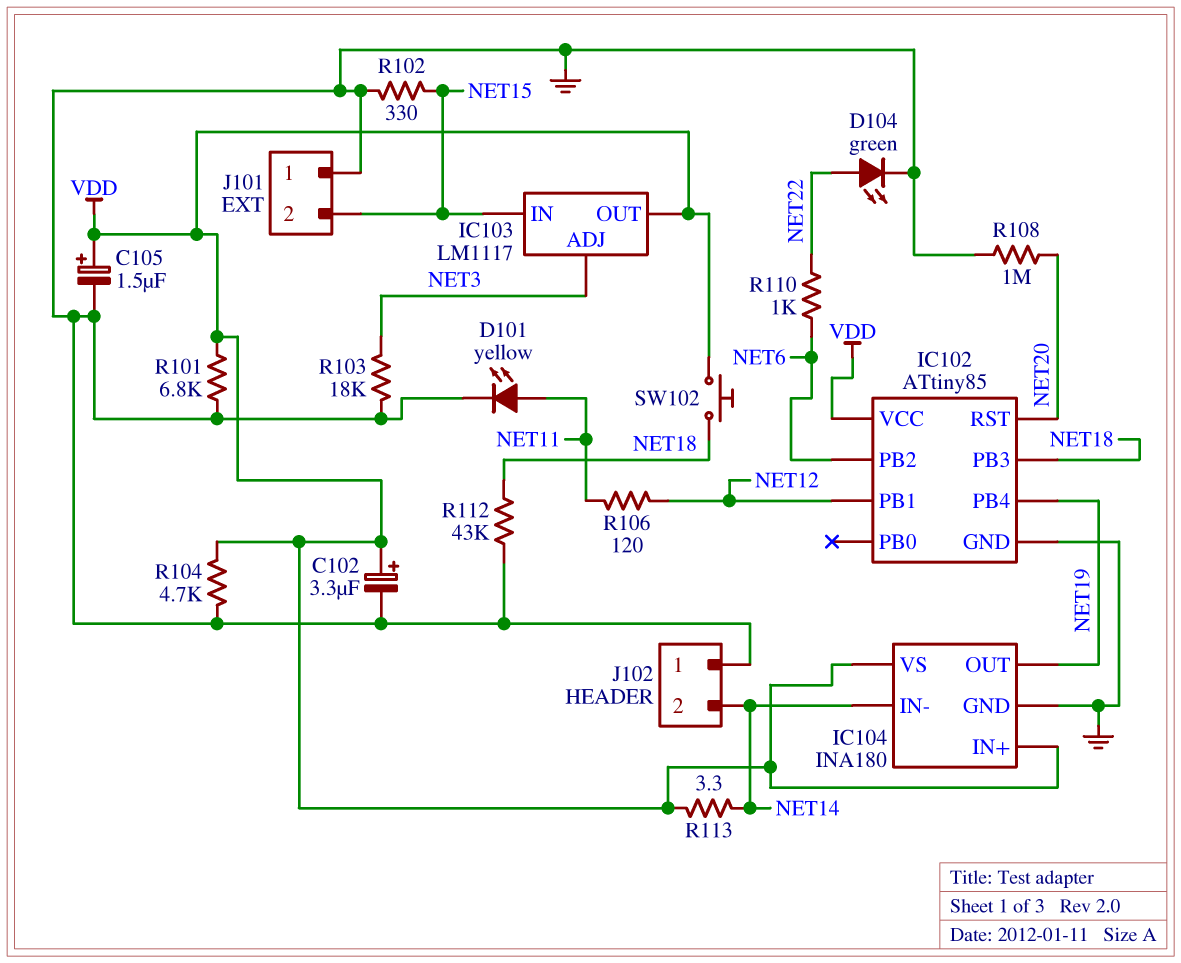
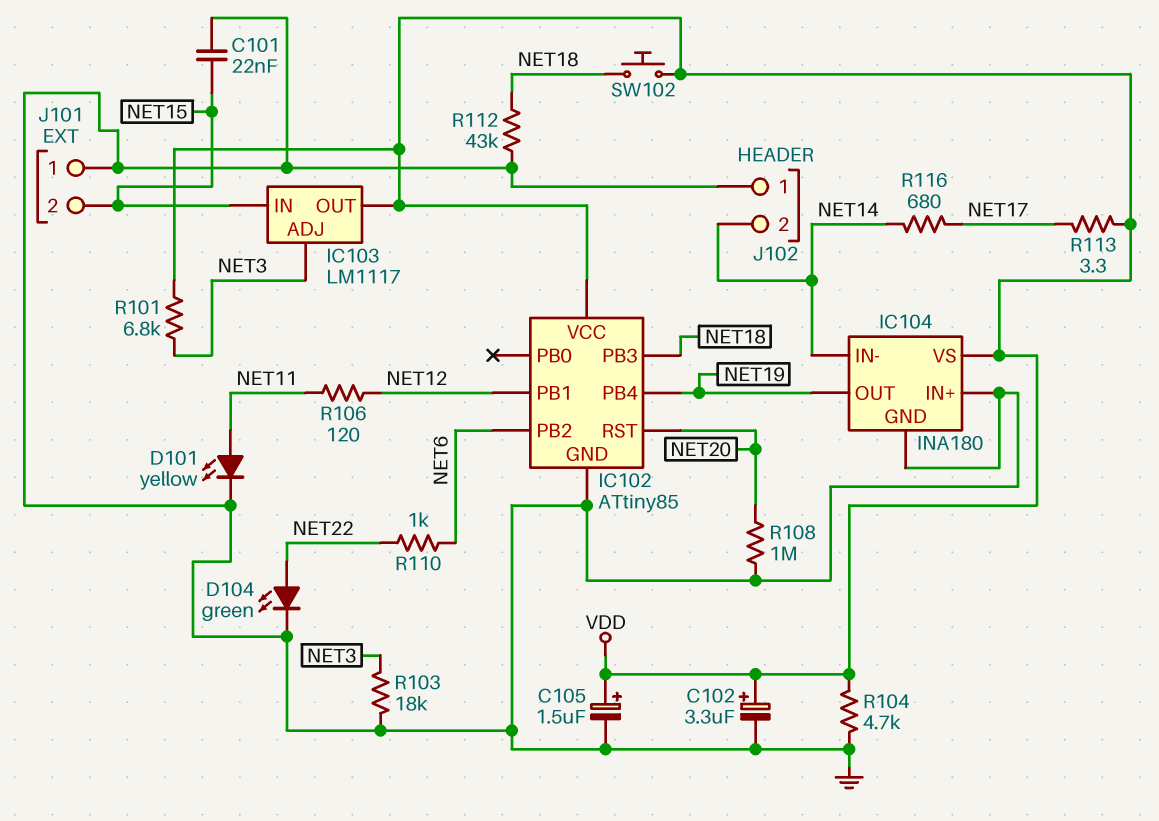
C101: none -> 22nF (GND, NET15)
IC104 pin IN+: VDD -> GND
R101: 6.8k (GND, VDD) -> 6.8k (NET3, VDD)
R102: 330 (GND, NET15) -> none
R113: 3.3 (NET14, VDD) -> 3.3 (NET17, VDD)
R116: none -> 680 (NET14, NET17)

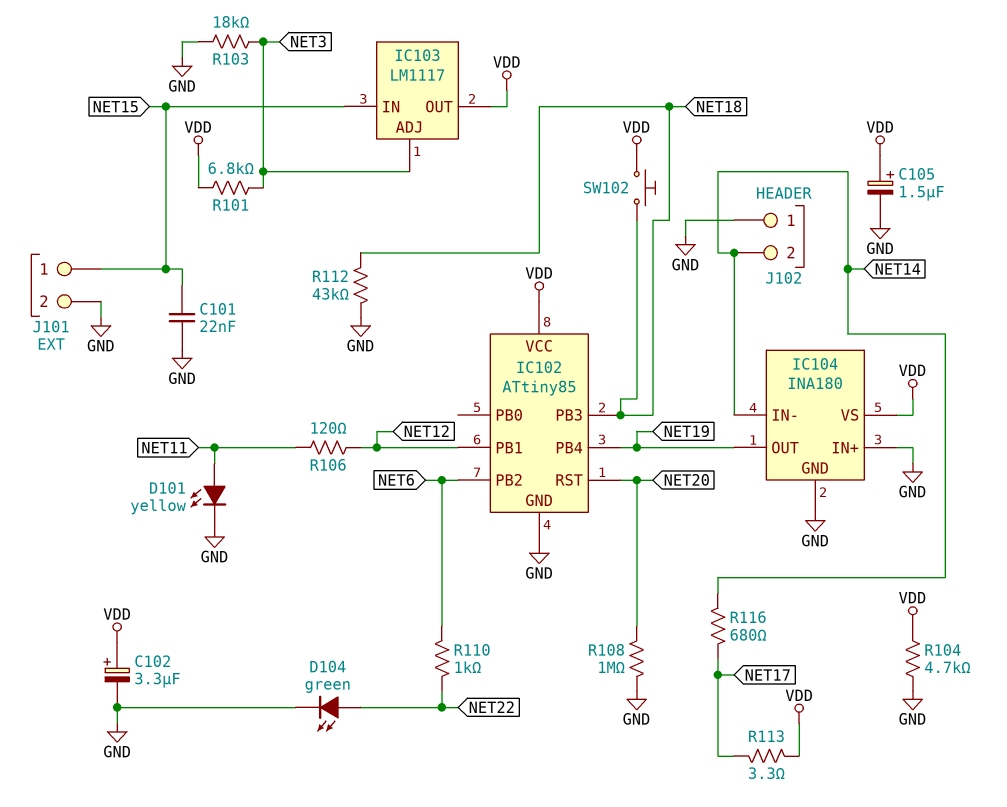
J101 pin 1: GND -> NET15
J101 pin 2: NET15 -> GND

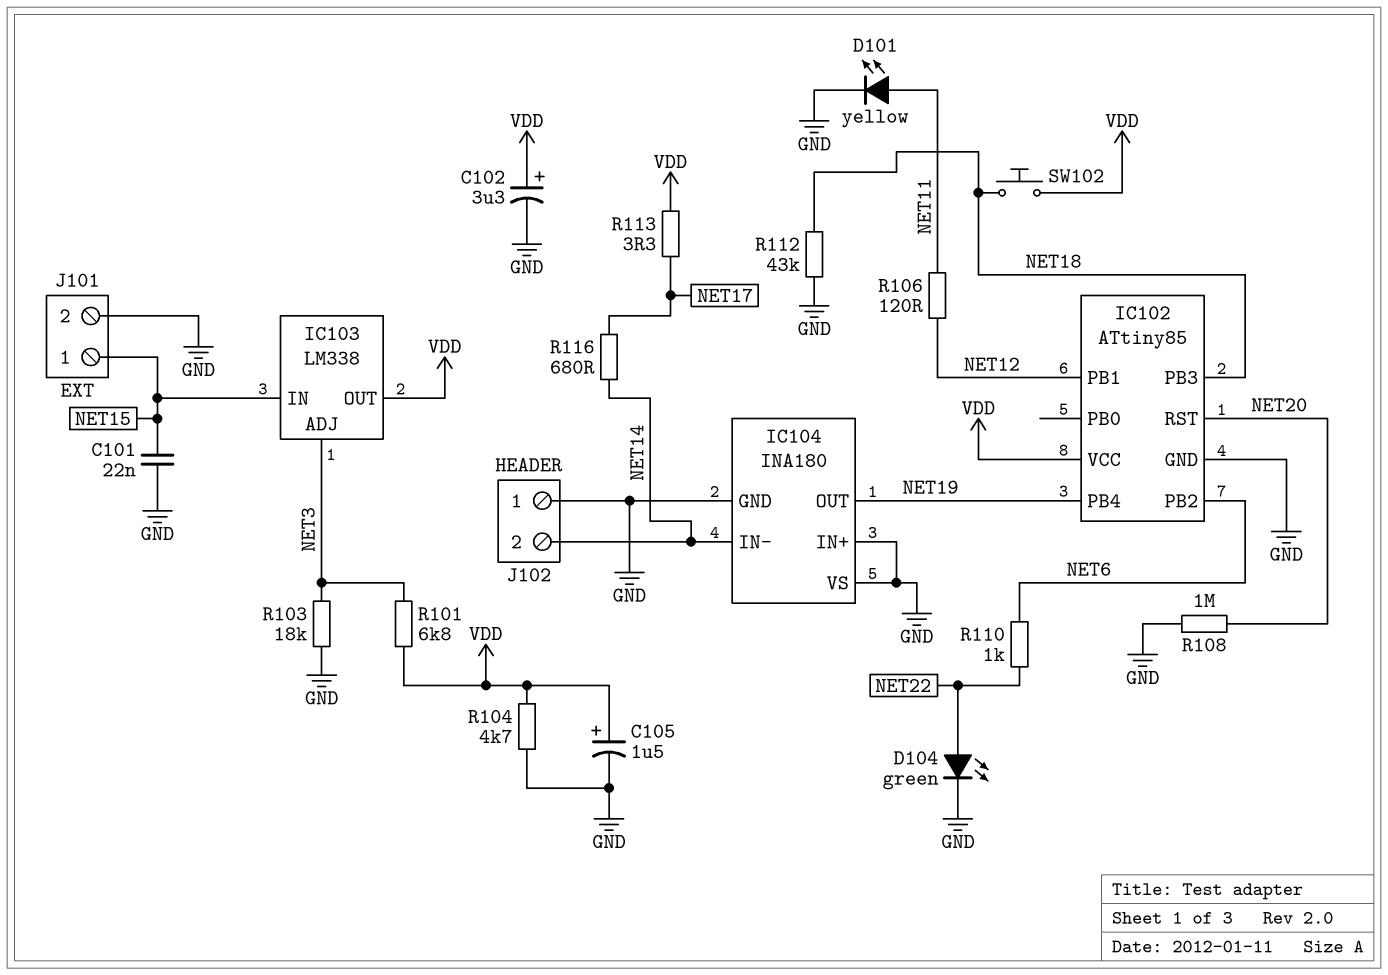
IC103: LM1117 -> LM338
IC104 pin VS: VDD -> GND

